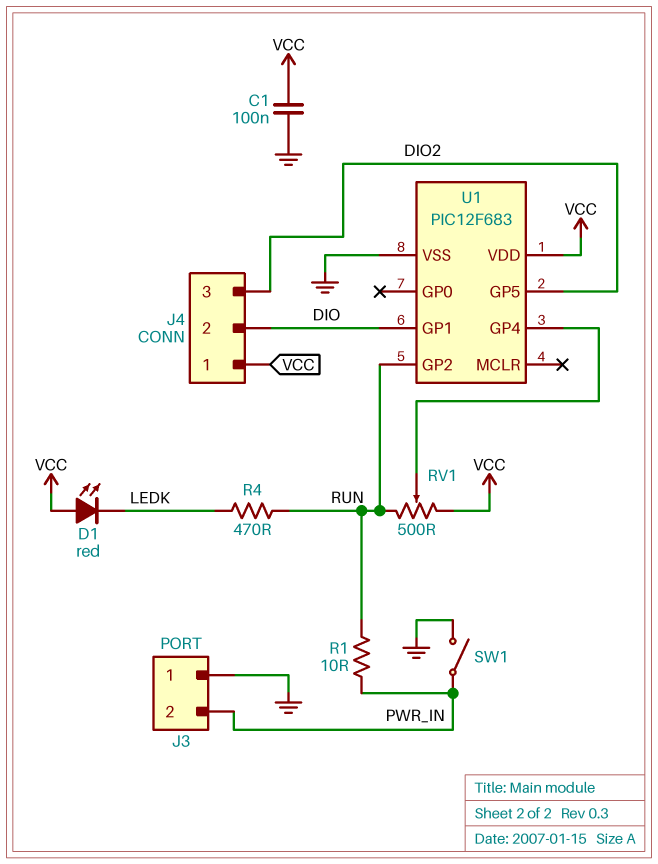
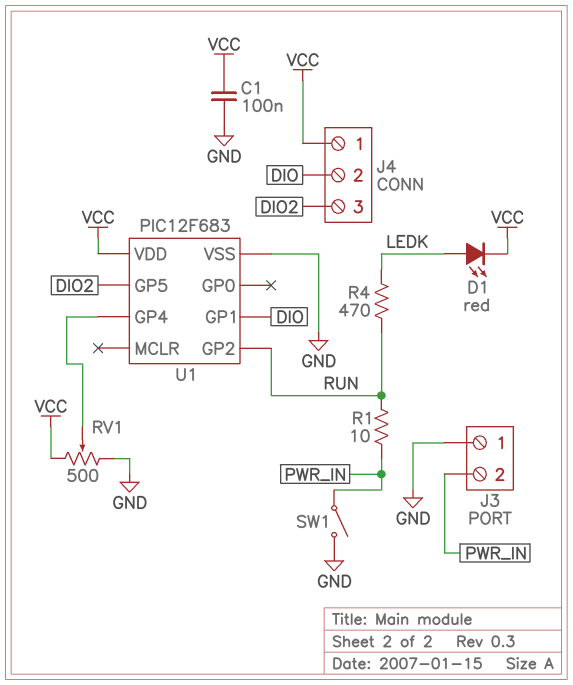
D1: LED red (A VCC, K LEDK) -> LED red (A LEDK, K VCC)
RV1: 500 (RUN, VCC, wiper U1/GP4) -> 500 (GND, VCC, wiper U1/GP4)

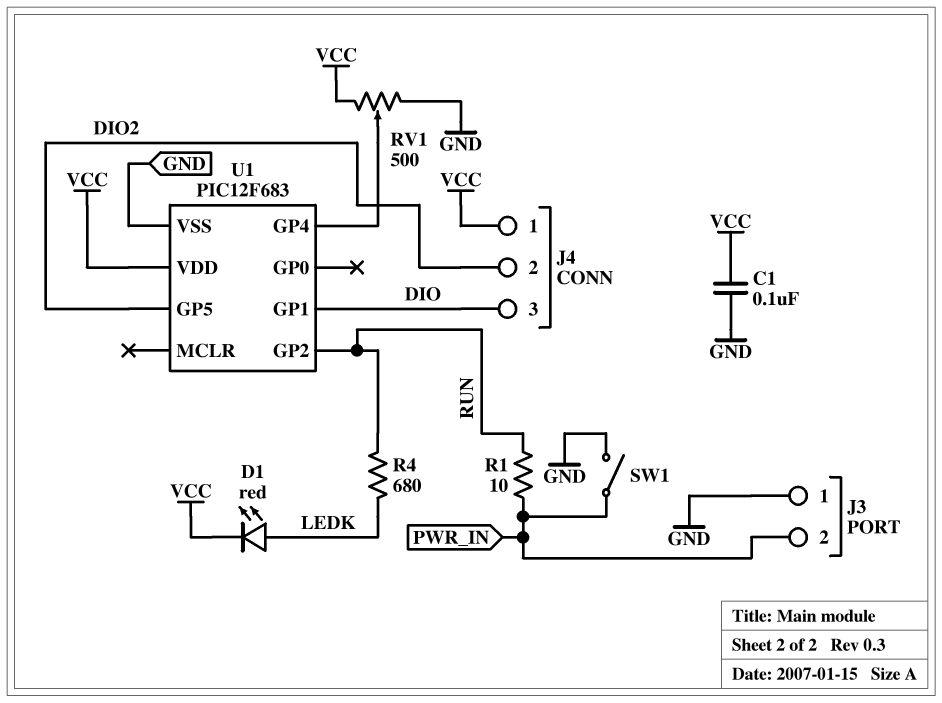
J4 pin 2: DIO -> DIO2
J4 pin 3: DIO2 -> DIO
R4: 470 (LEDK, RUN) -> 680 (LEDK, RUN)

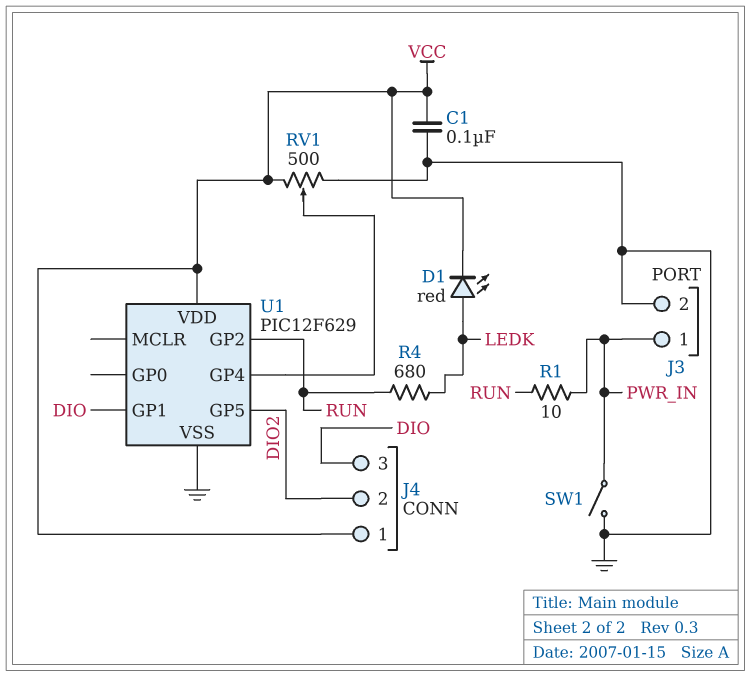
J3 pin 1: GND -> PWR_IN
J3 pin 2: PWR_IN -> GND
U1: PIC12F683 -> PIC12F629

